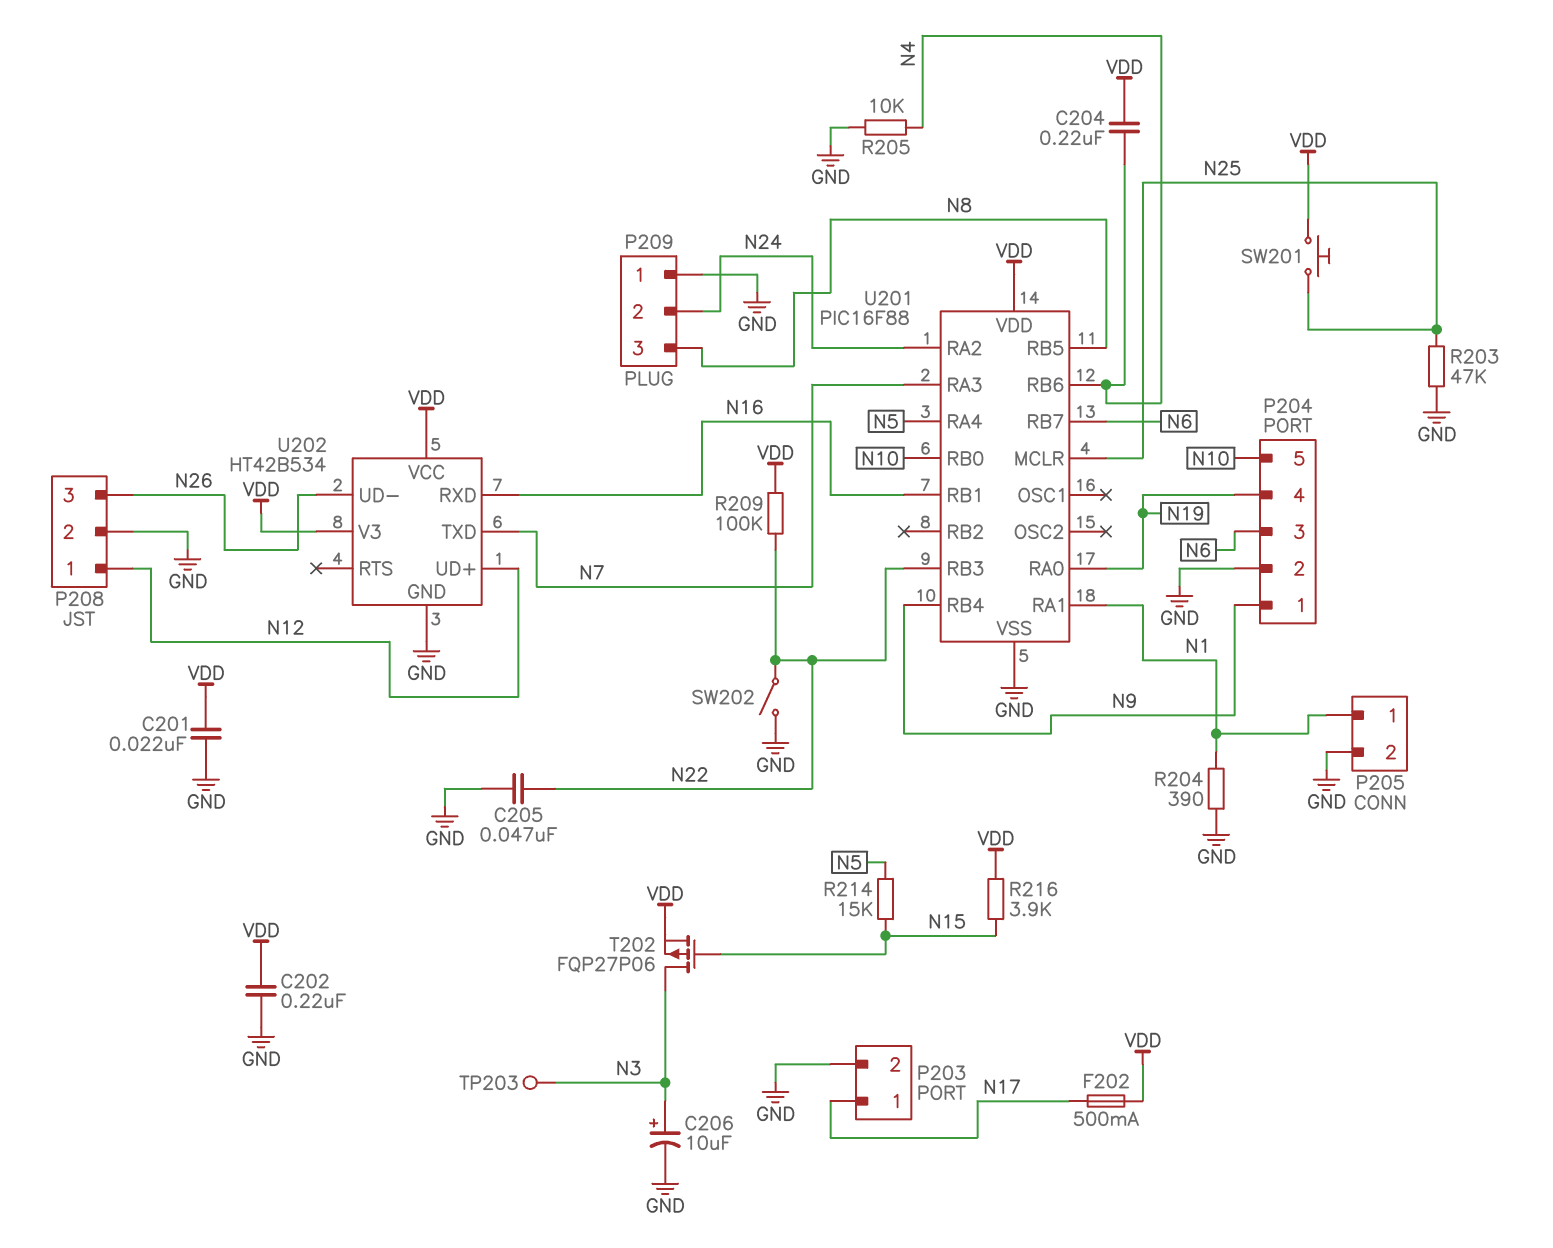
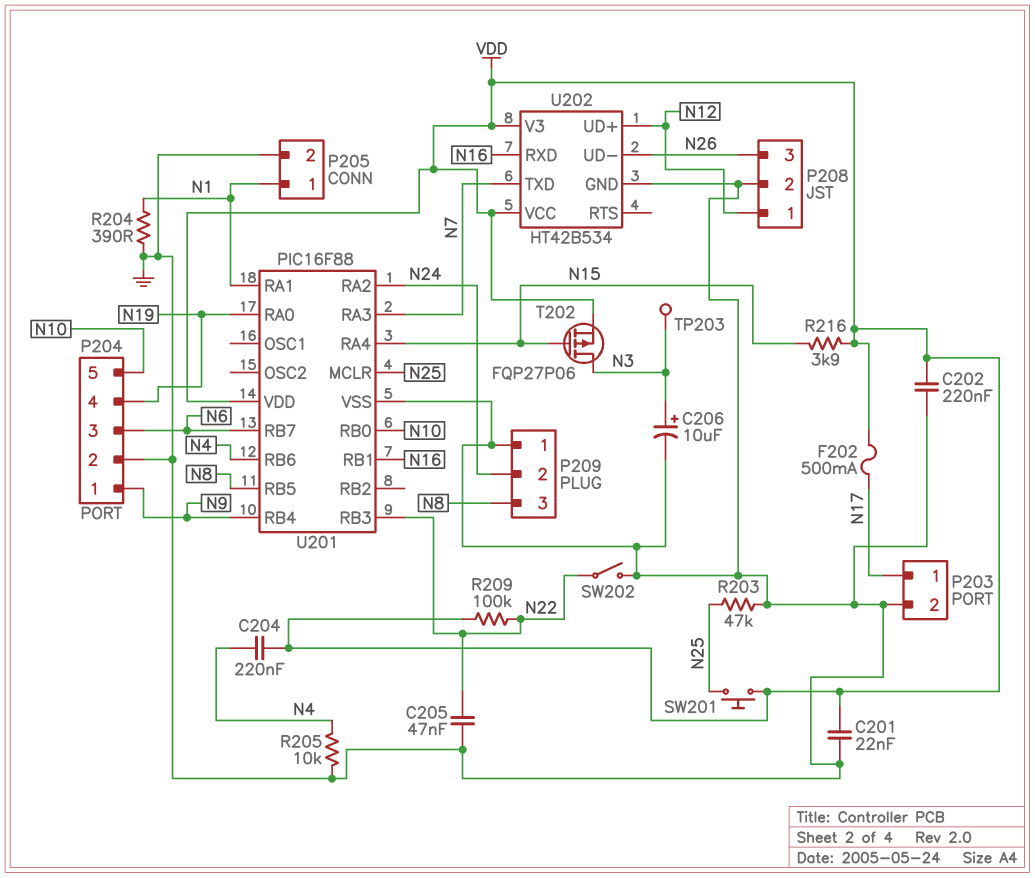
R214: 15k (N5, N15) -> none
U201 pin RA4: N5 -> N15

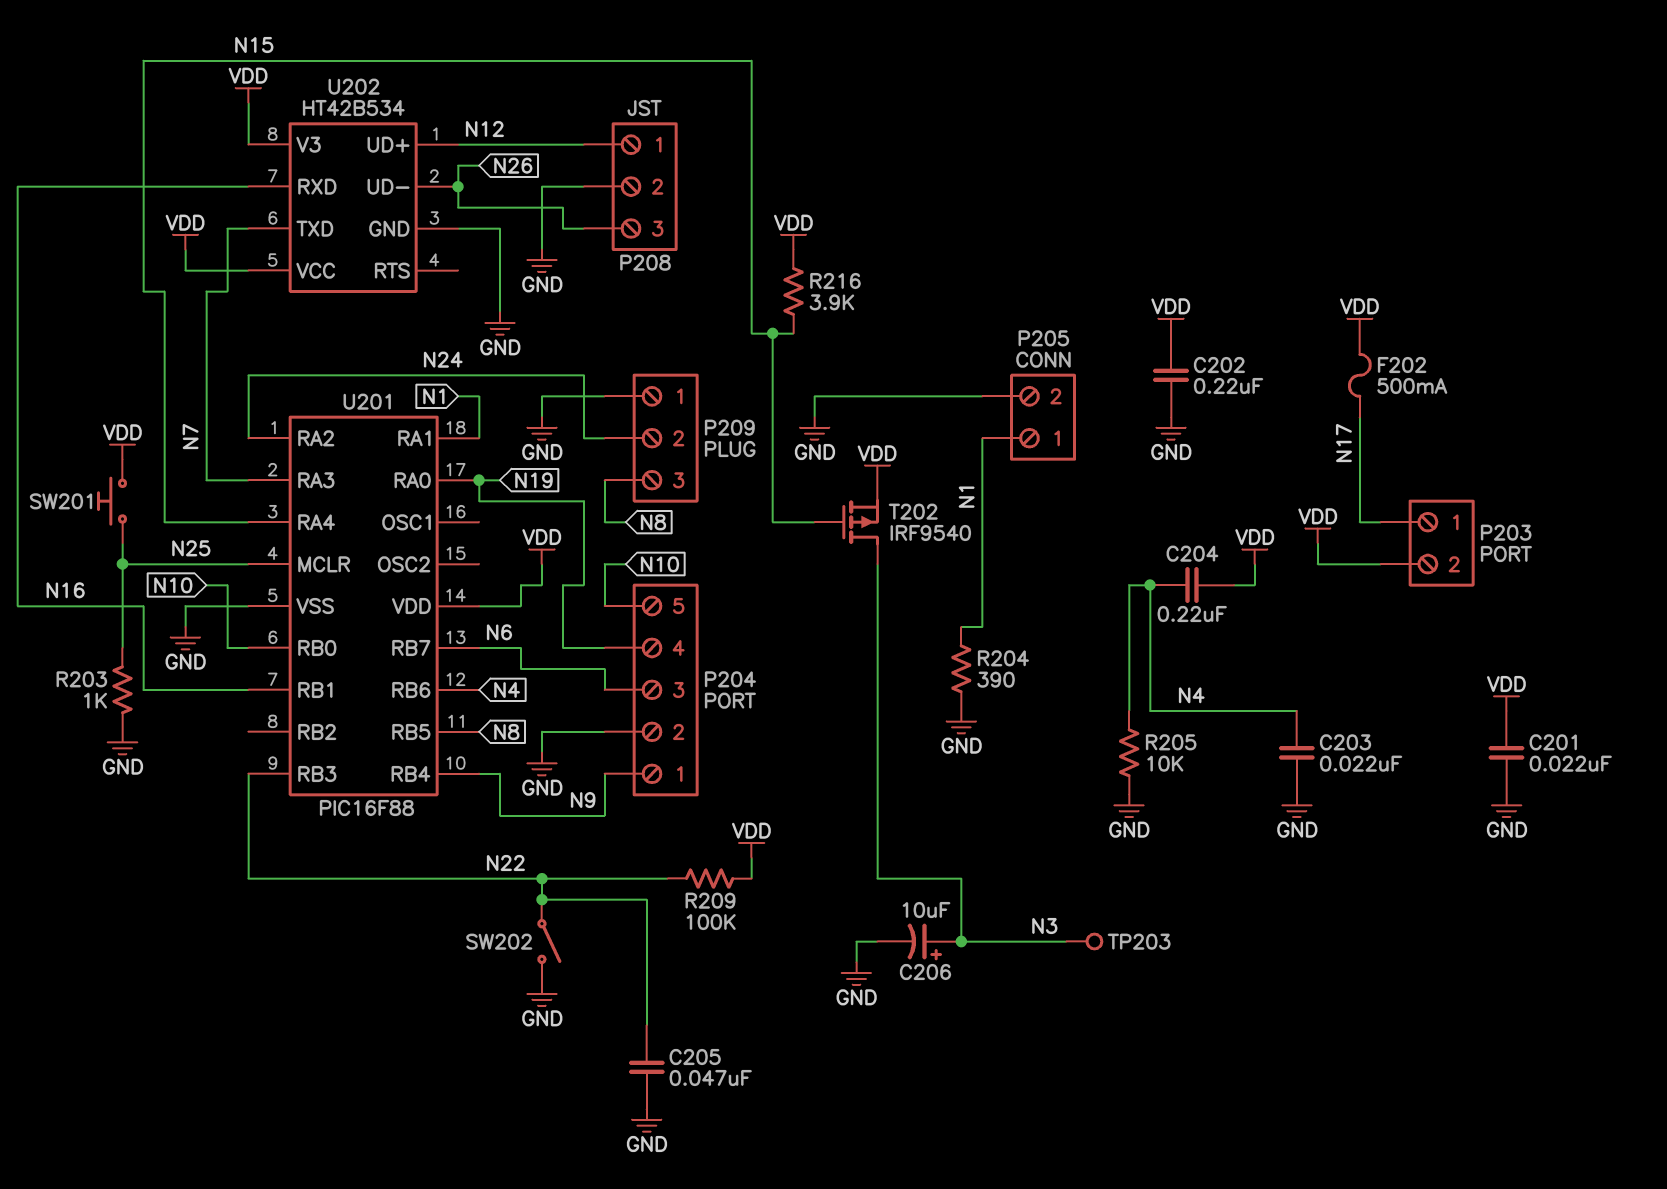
C203: none -> 22nF (GND, N4)
P203 pin 2: GND -> VDD
R203: 47k (GND, N25) -> 1k (GND, N25)
T202: PMOS FQP27P06 (G N15, D N3, S VDD) -> PMOS IRF9540 (G N15, D N3, S VDD)

